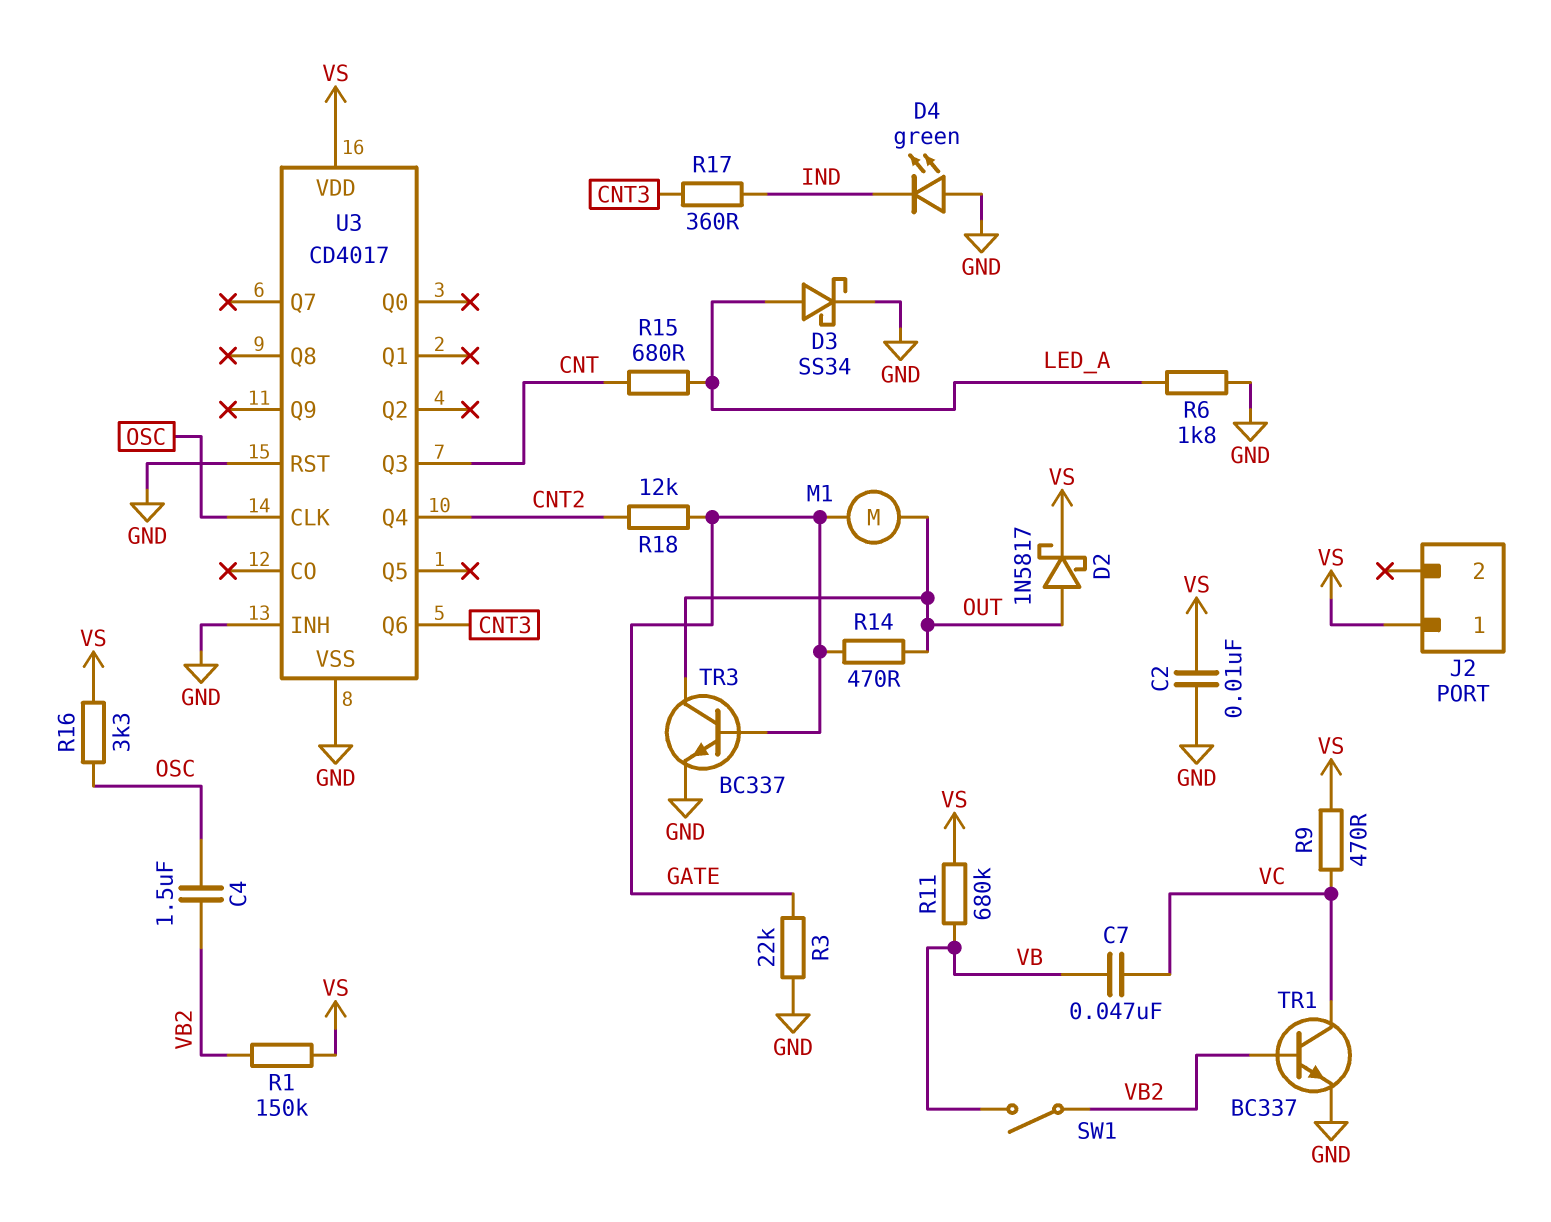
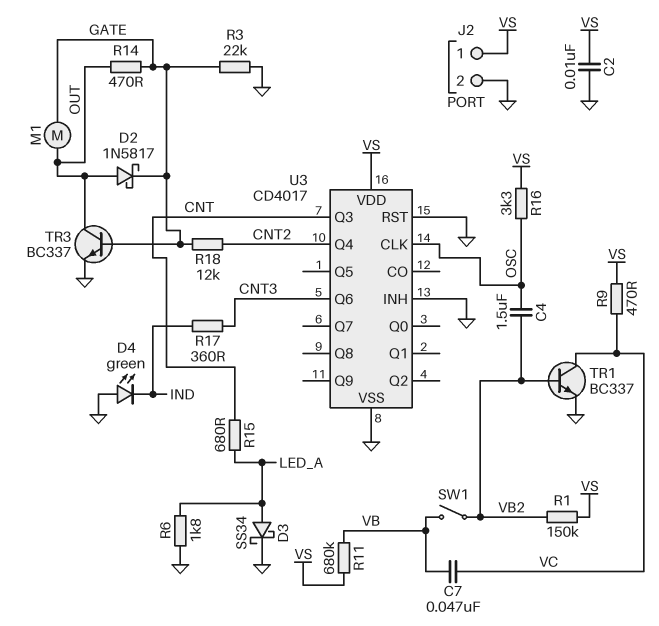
D2: schottky 1N5817 (A OUT, K VS) -> schottky 1N5817 (A OUT, K GATE)
J2 pin 2: none -> GND

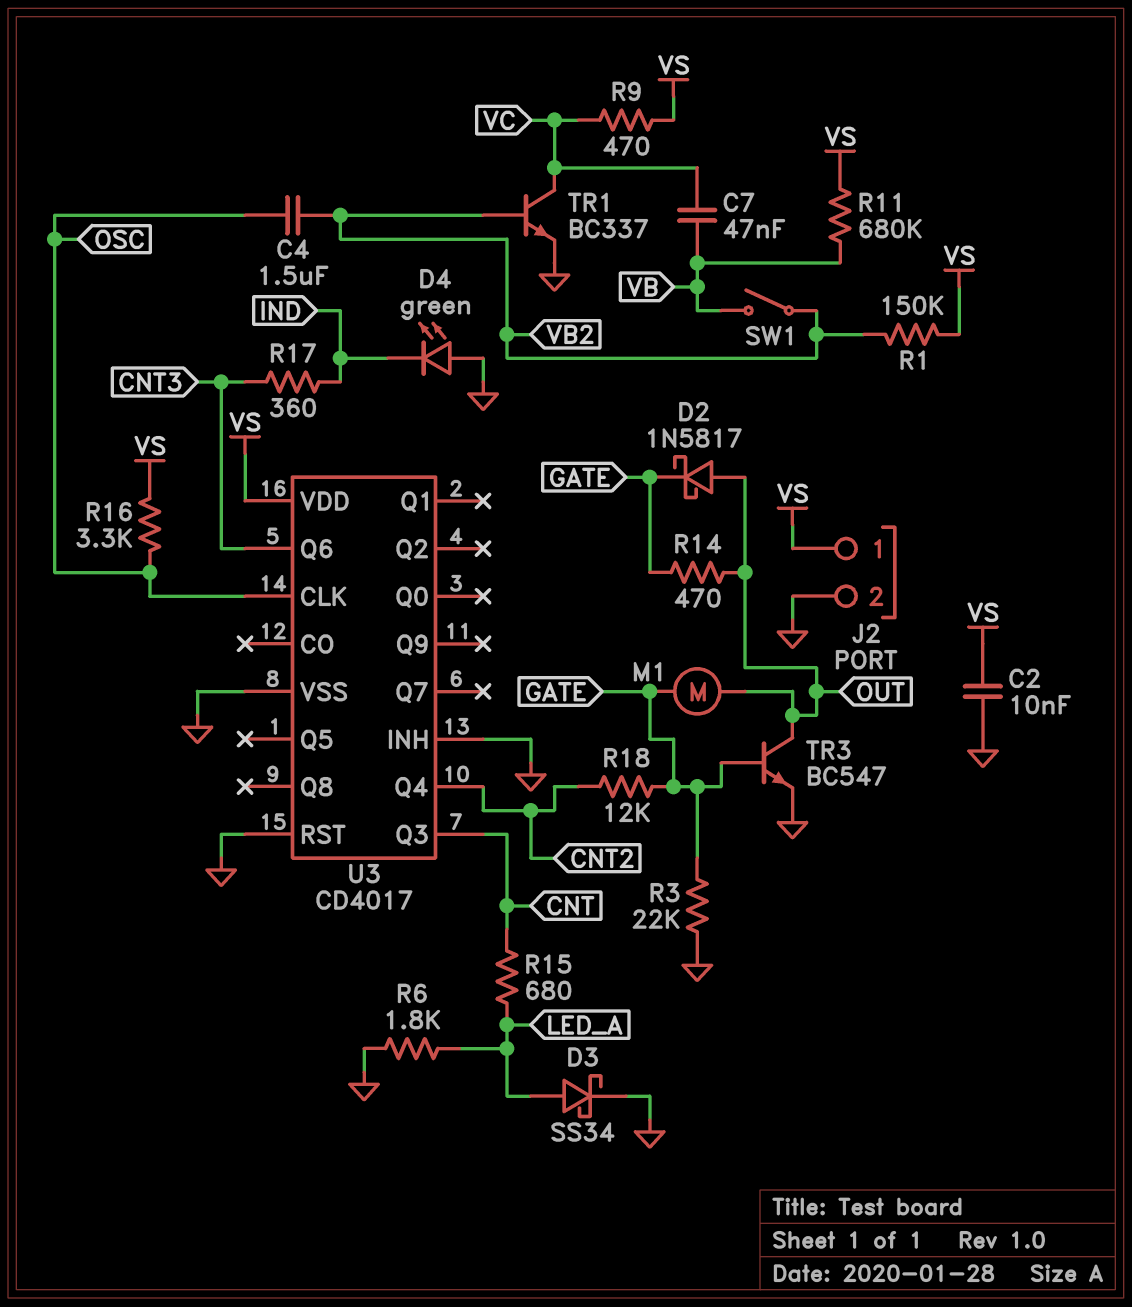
TR3: NPN BC337 (B GATE, C OUT, E GND) -> NPN BC547 (B GATE, C OUT, E GND)

